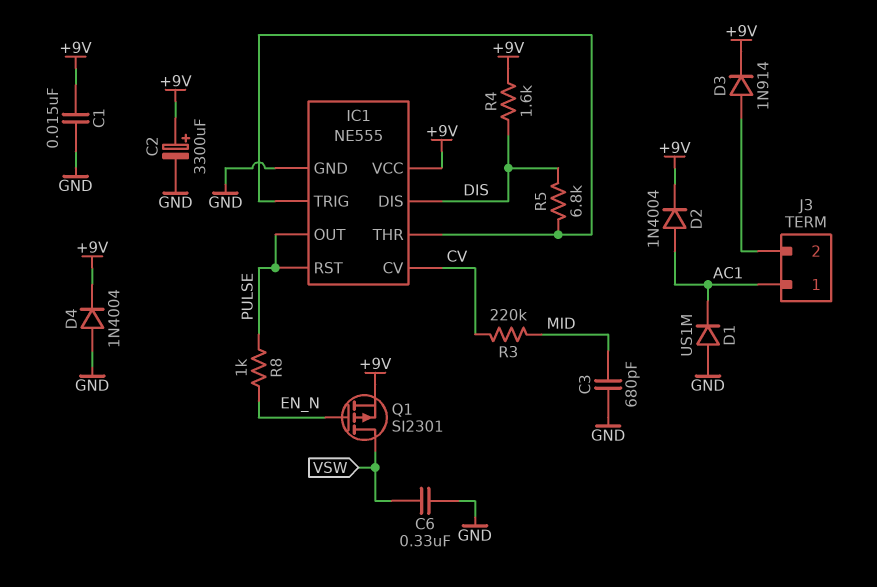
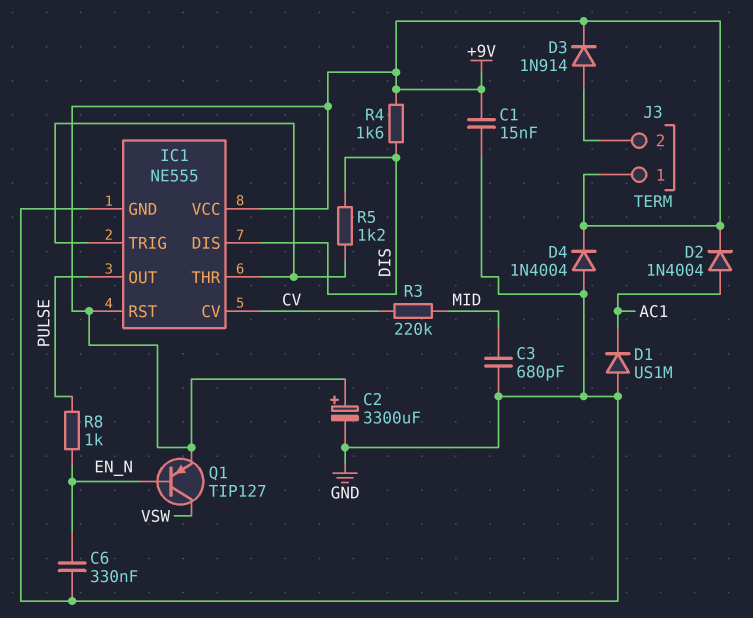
C6: 330nF (GND, VSW) -> 330nF (EN_N, GND)
IC1 pin RST: PULSE -> +9V
J3 pin 1: AC1 -> +9V
Q1: PMOS SI2301 (G EN_N, D VSW, S +9V) -> PNP TIP127 (B EN_N, C VSW, E +9V)
R5: 6.8k (DIS, IC1/THR) -> 1.2k (DIS, IC1/THR)

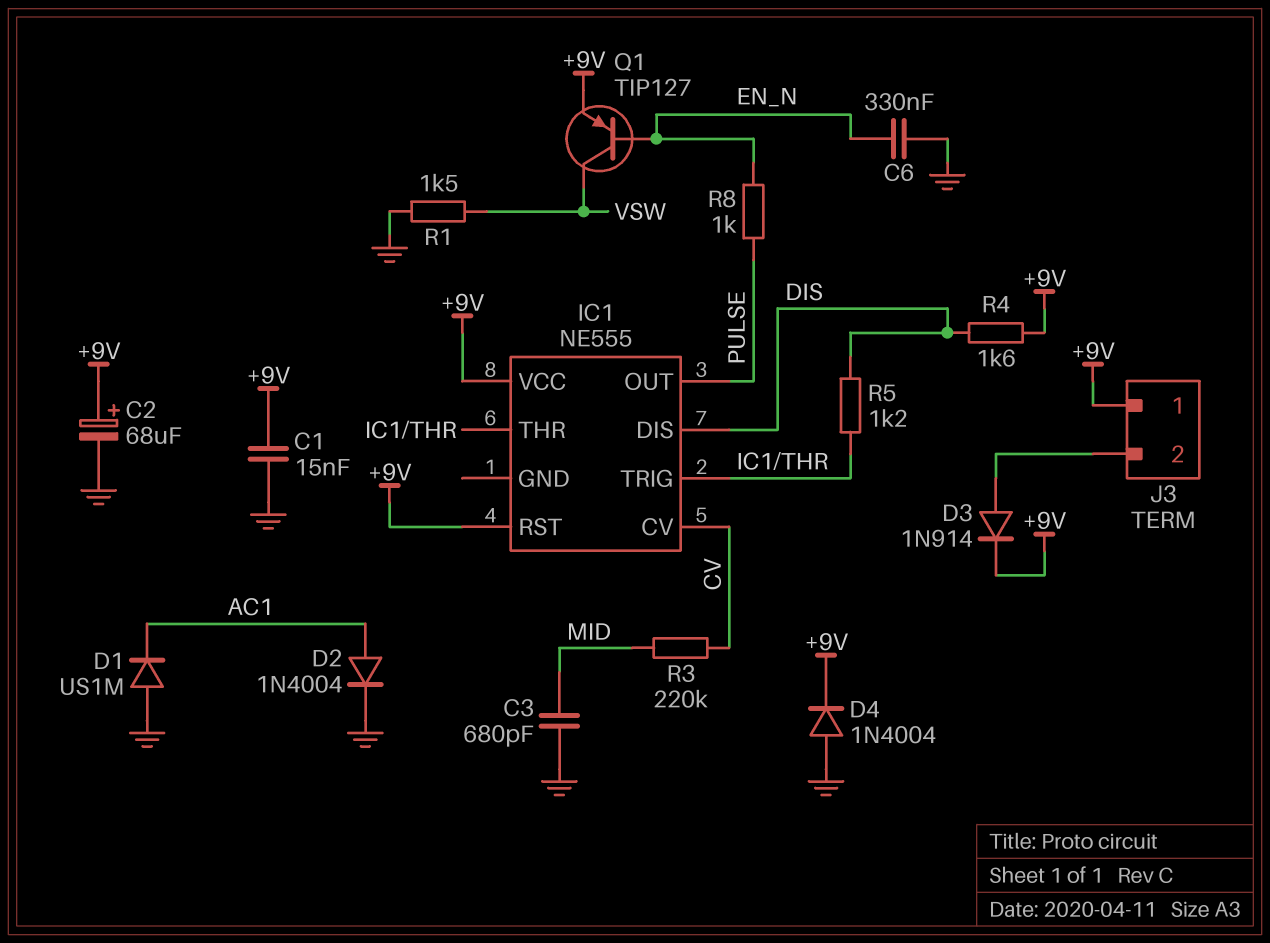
C2: 3300uF (plus +9V, minus GND) -> 68uF (plus +9V, minus GND)
D2: diode 1N4004 (A AC1, K +9V) -> diode 1N4004 (A AC1, K GND)
IC1 pin GND: GND -> none
R1: none -> 1.5k (GND, VSW)

